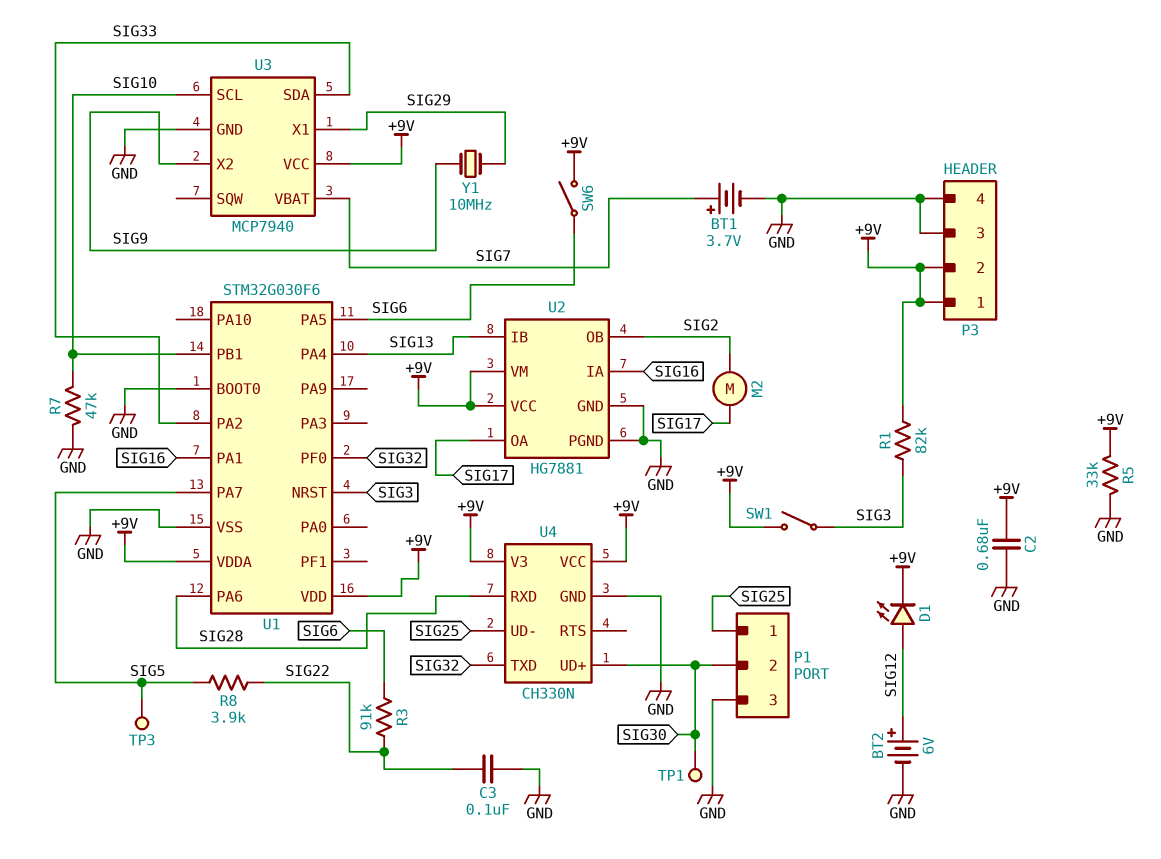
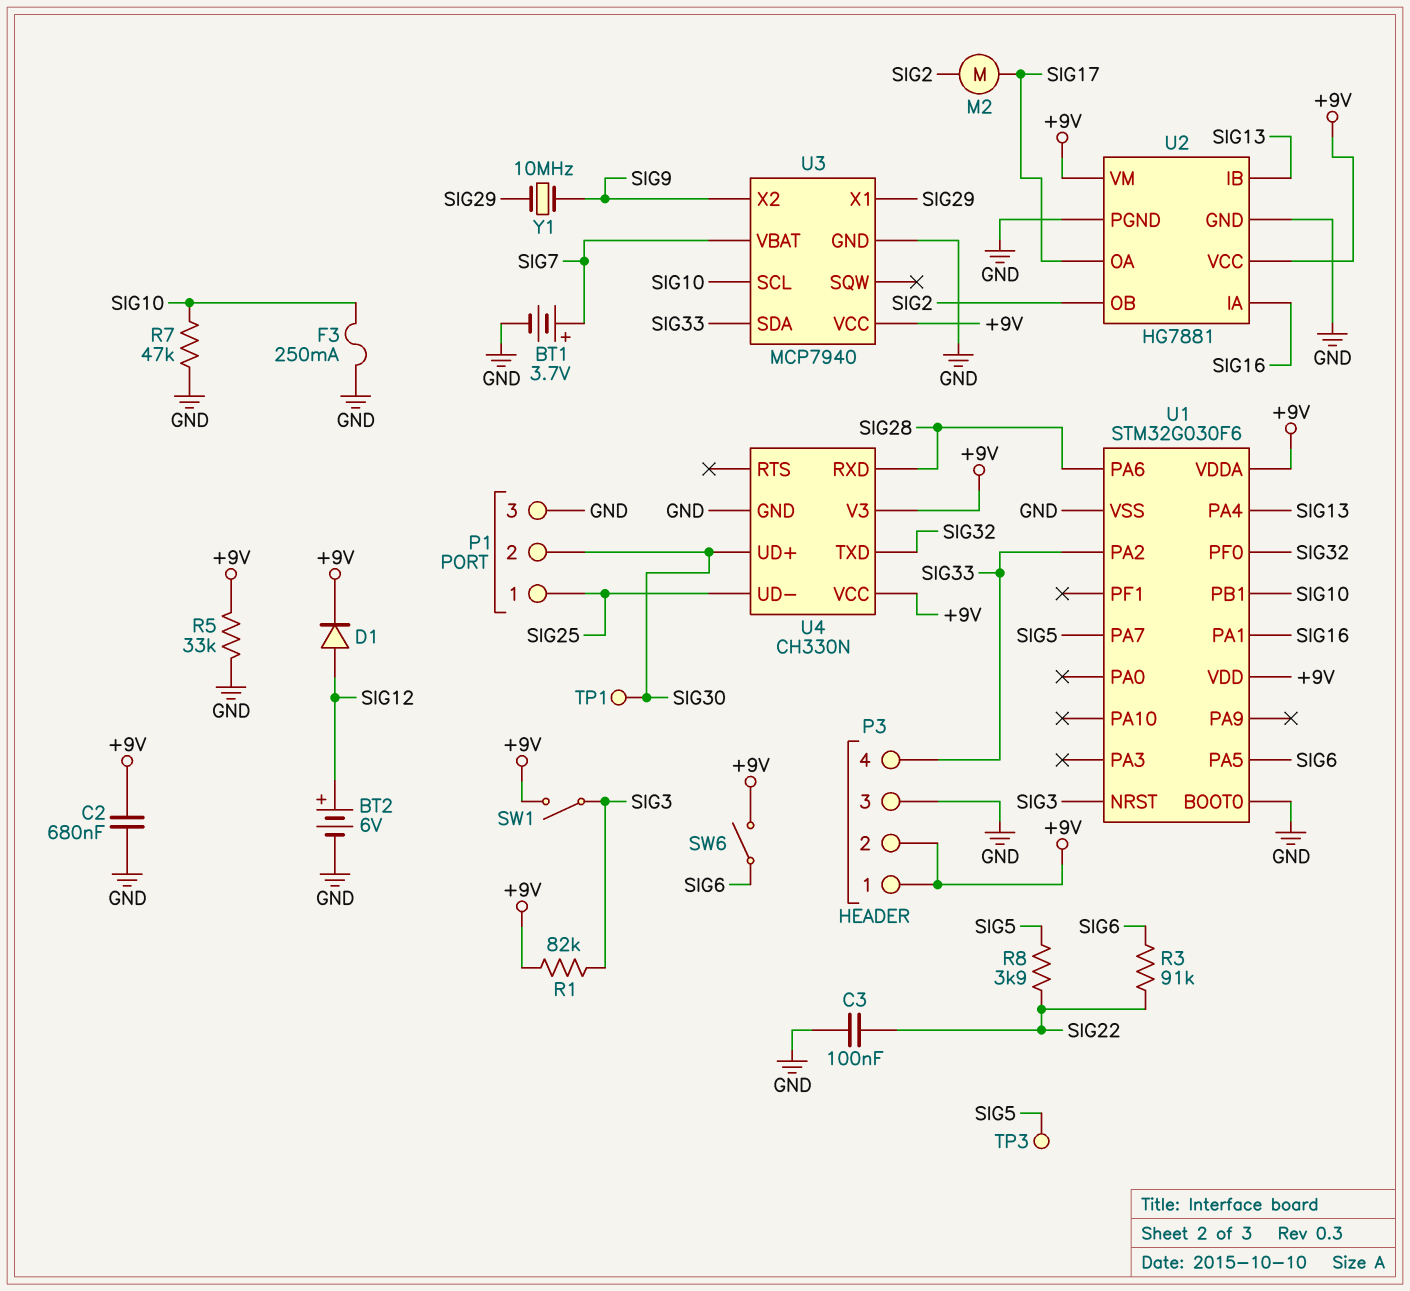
D1: LED (A SIG12, K +9V) -> diode (A SIG12, K +9V)
F3: none -> 250mA (GND, SIG10)
P3 pin 4: GND -> SIG33

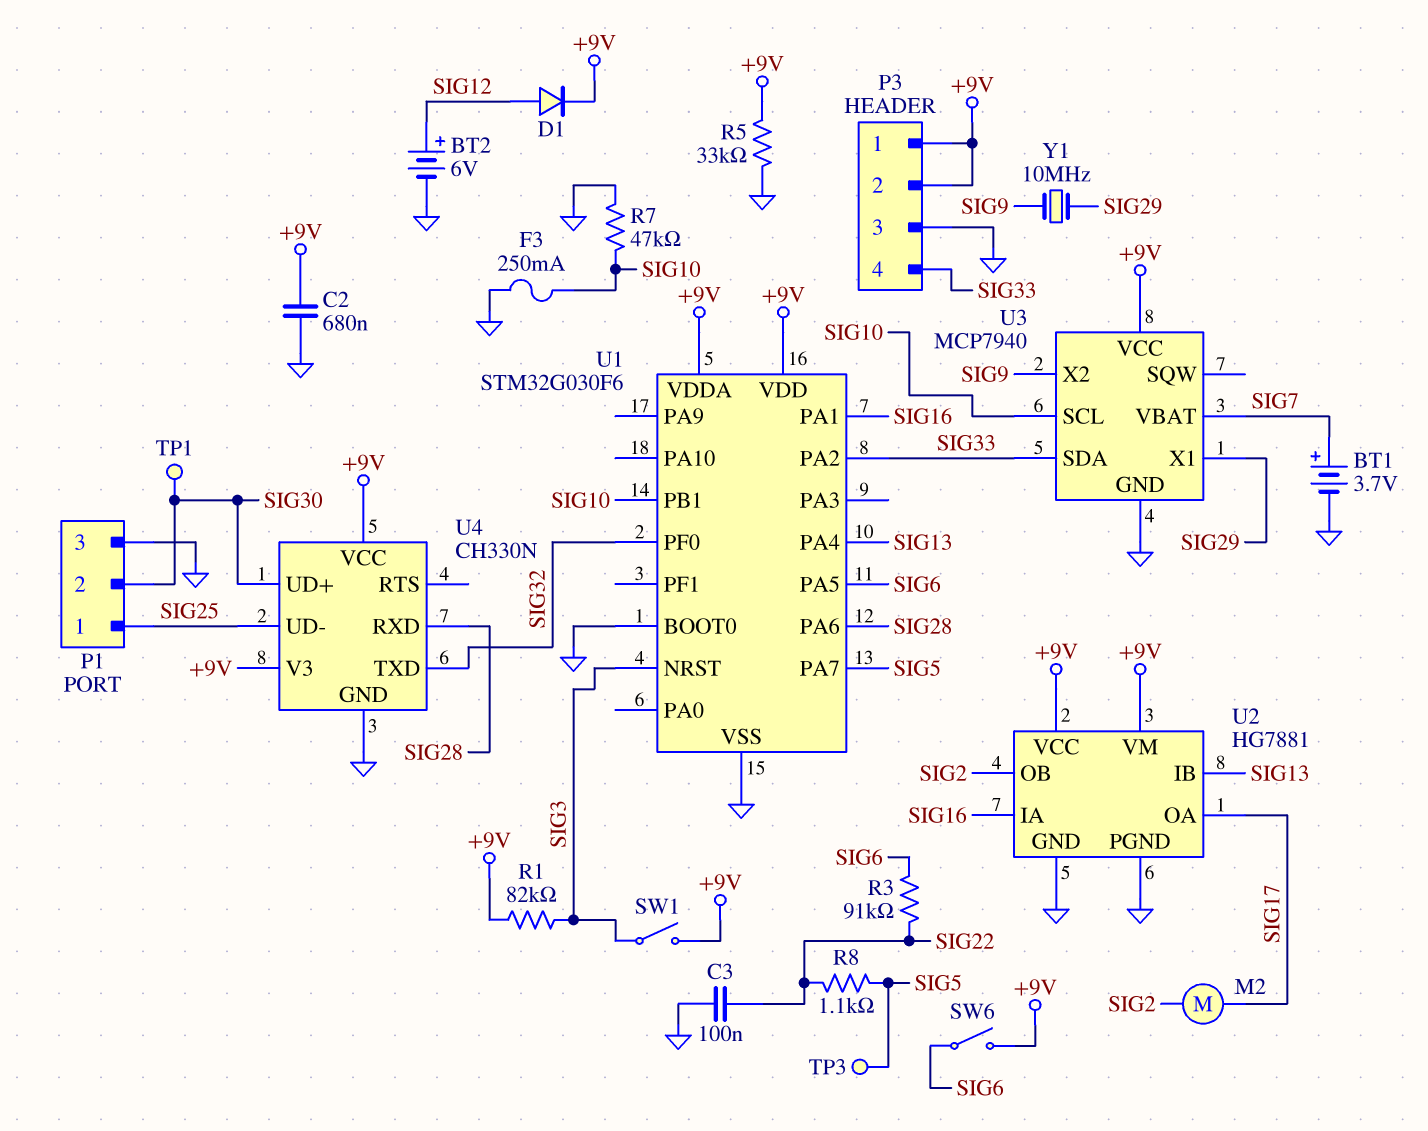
R8: 3.9k (SIG5, SIG22) -> 1.1k (SIG5, SIG22)

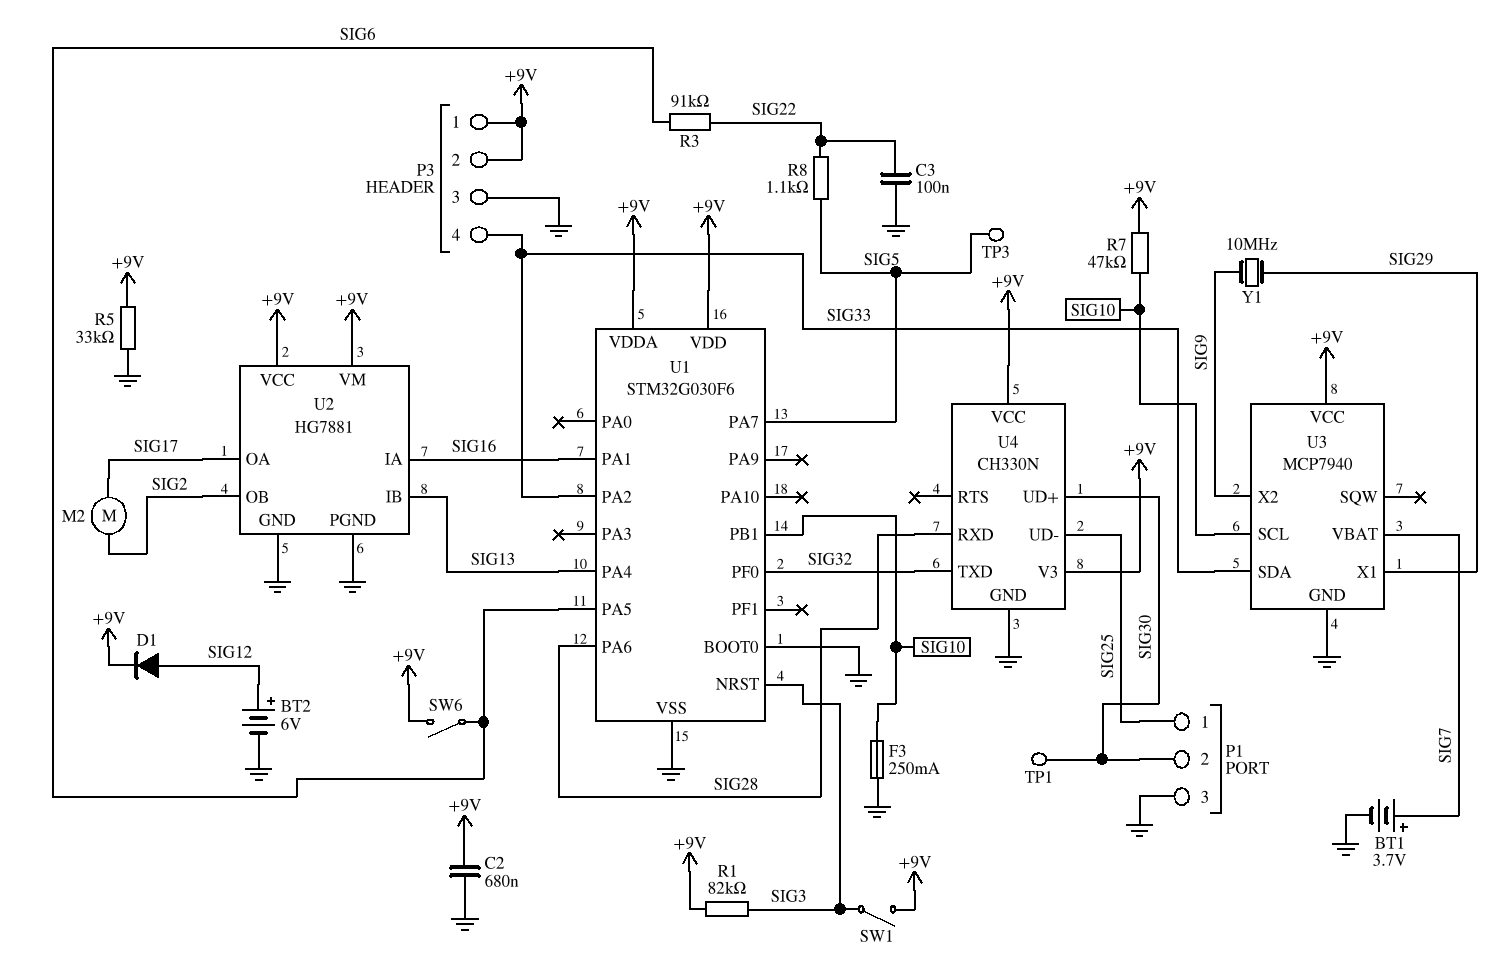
R7: 47k (GND, SIG10) -> 47k (+9V, SIG10)

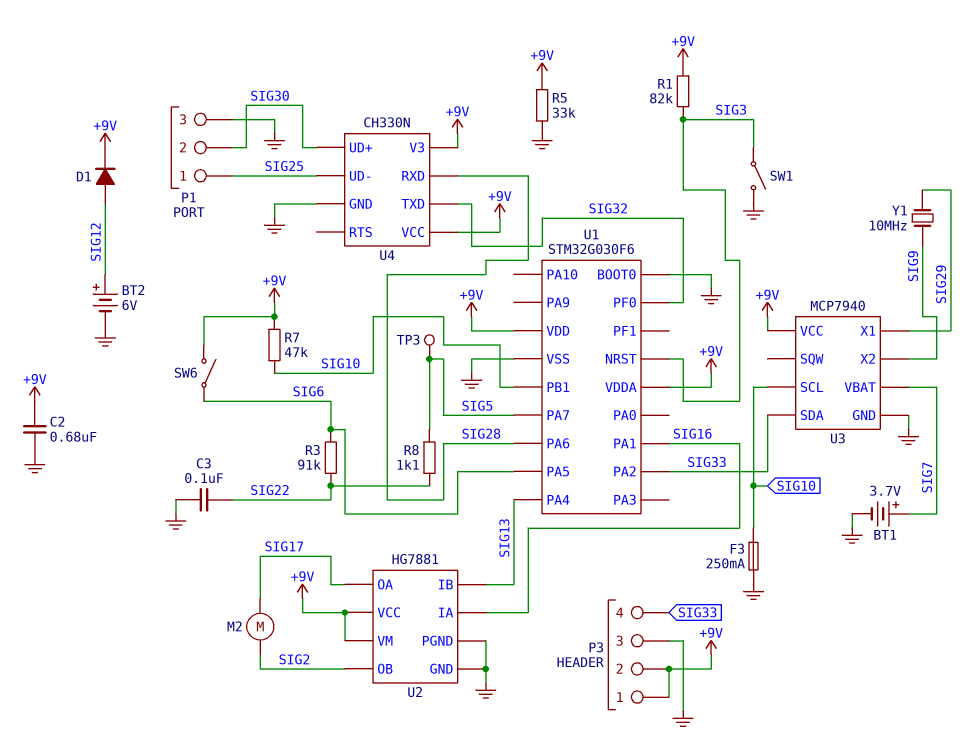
SW1: switch (+9V, SIG3) -> switch (GND, SIG3)
TP1: test point (SIG30) -> none

